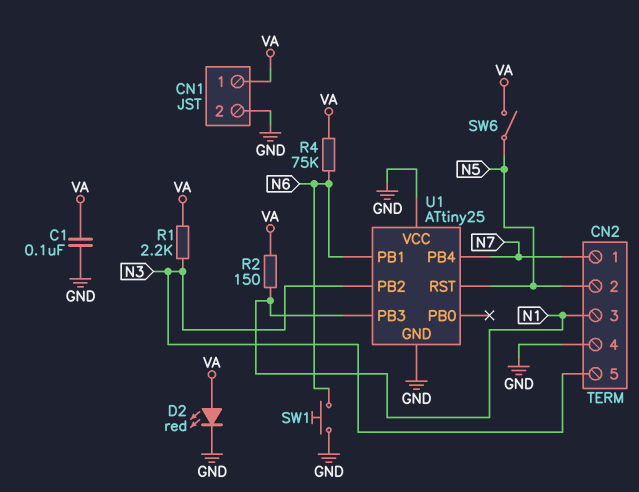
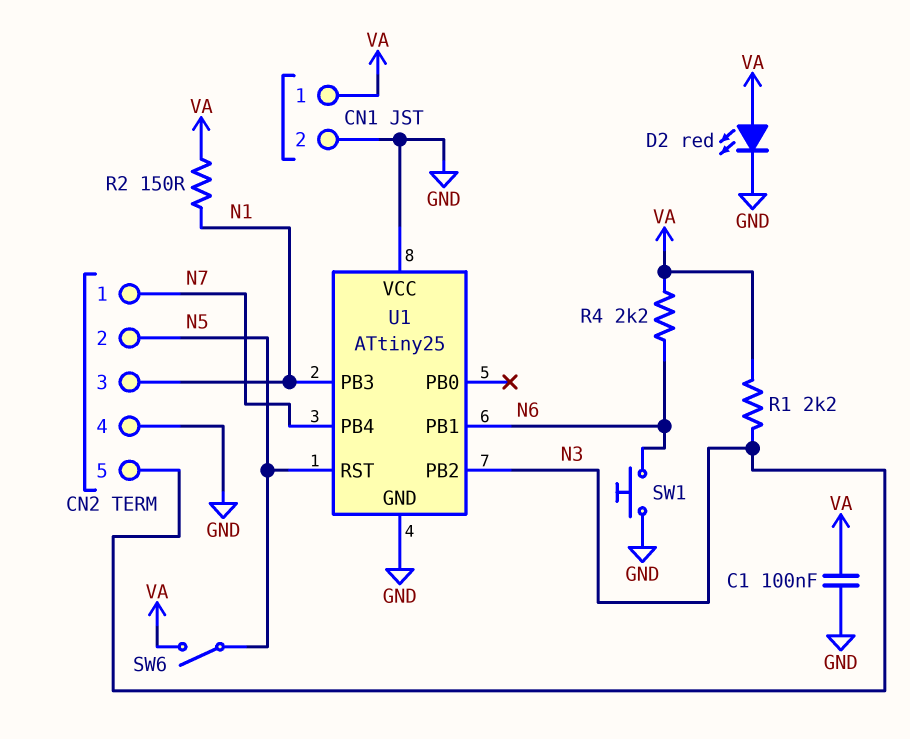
R4: 75k (N6, VA) -> 2.2k (N6, VA)

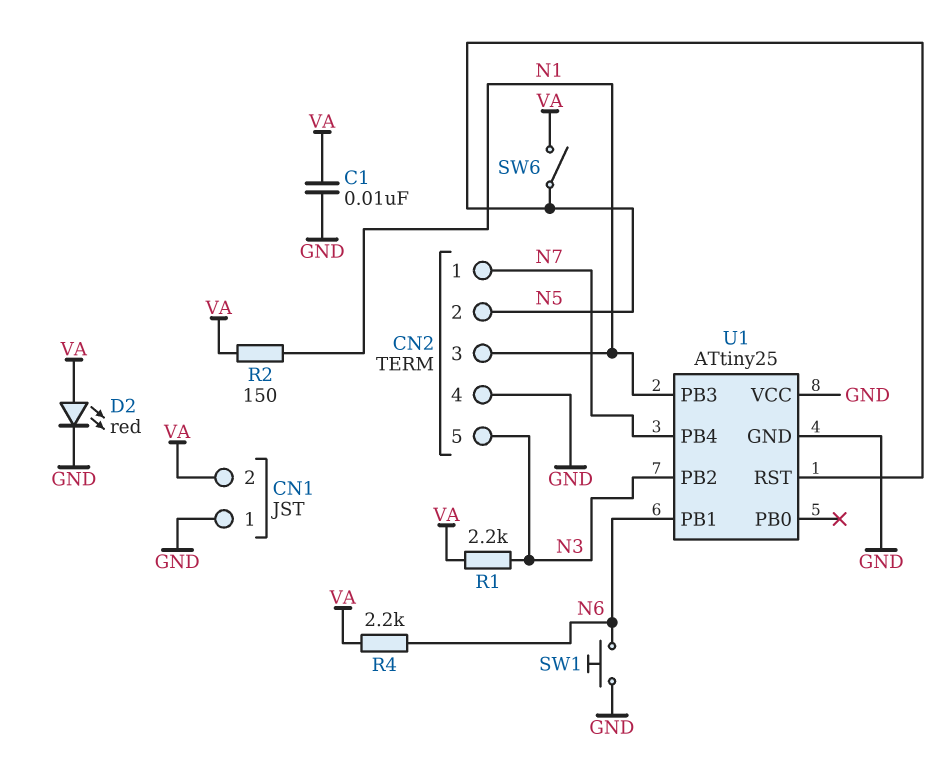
C1: 100nF (GND, VA) -> 10nF (GND, VA)
CN1 pin 1: VA -> GND
CN1 pin 2: GND -> VA

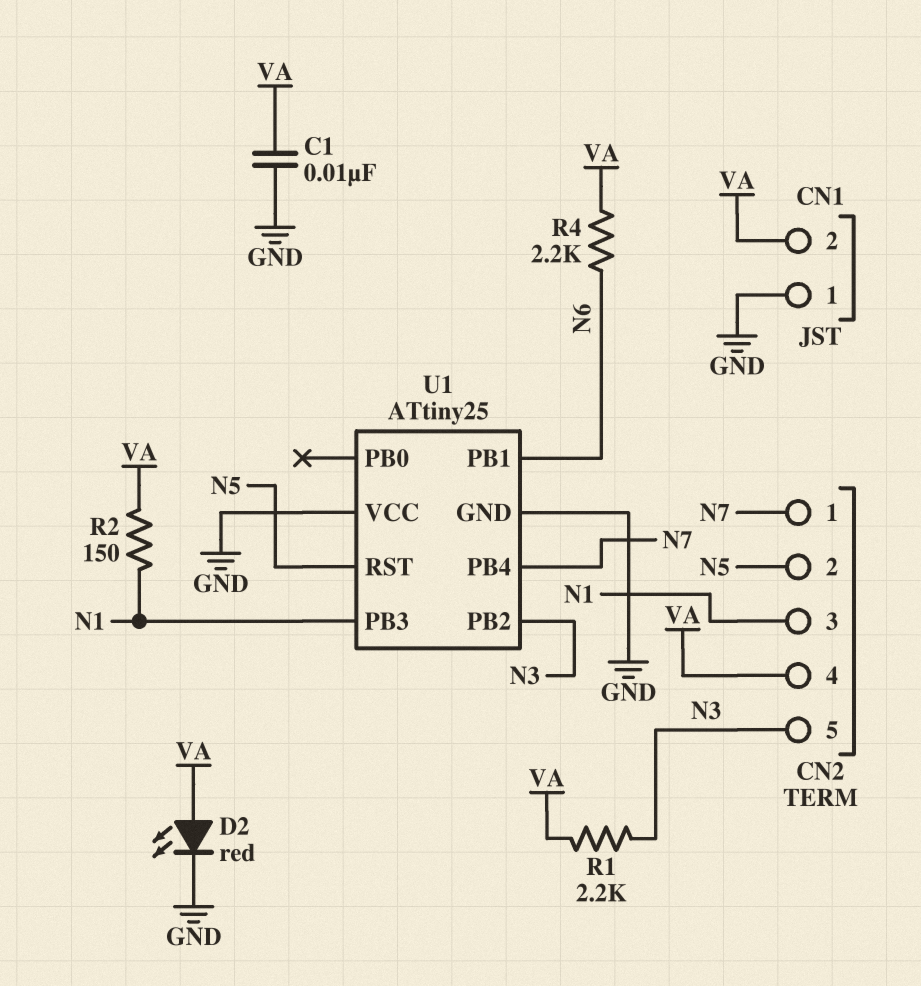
CN2 pin 4: GND -> VA
SW1: button (GND, N6) -> none
SW6: switch (N5, VA) -> none

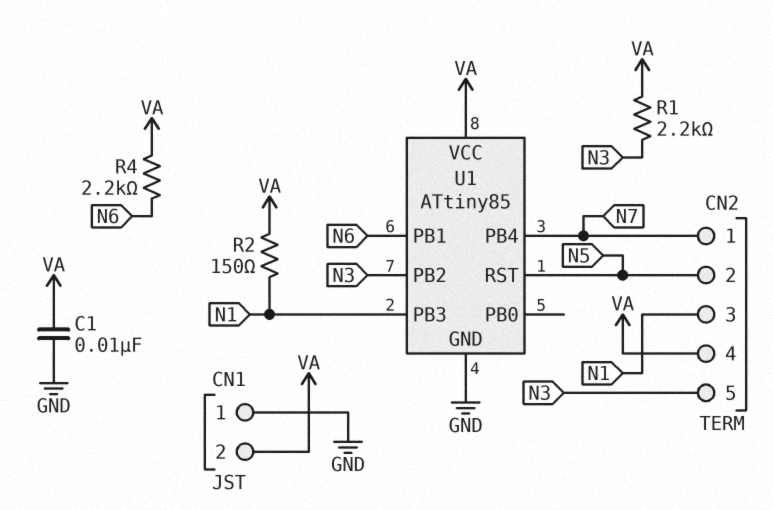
D2: LED red (A VA, K GND) -> none
U1: ATtiny25 -> ATtiny85
U1 pin VCC: GND -> VA

